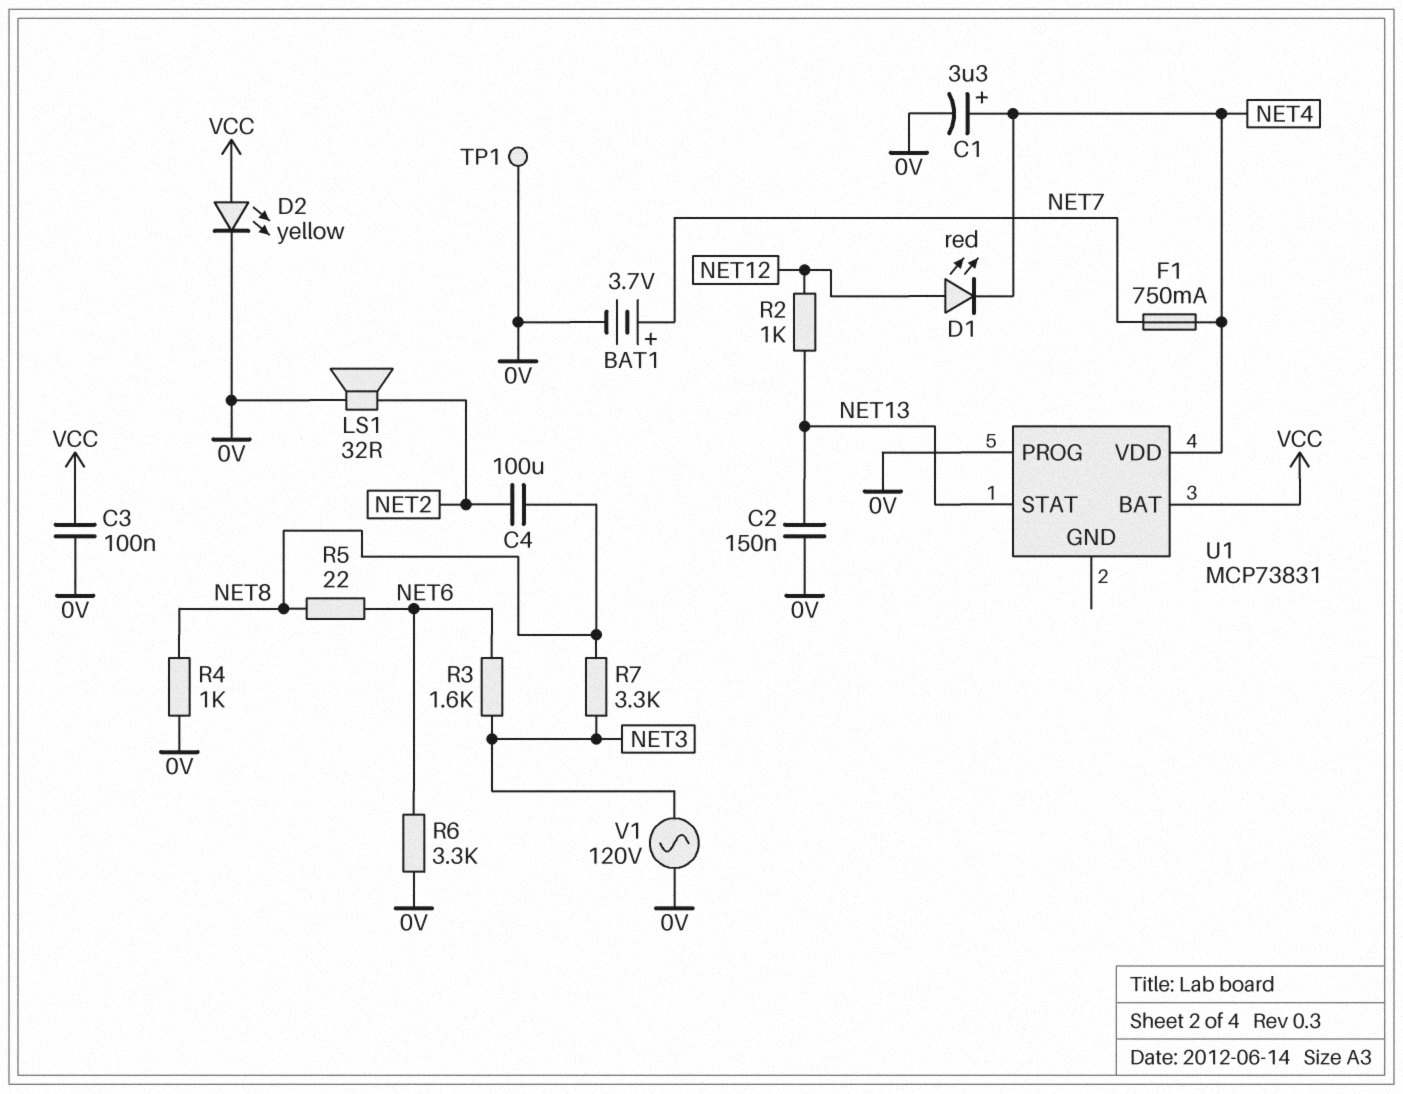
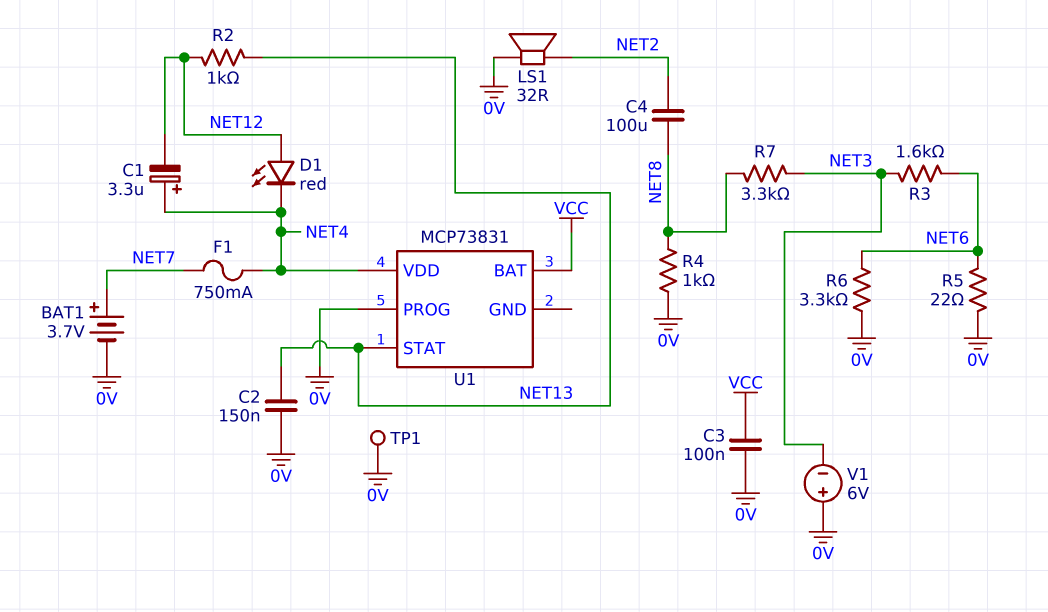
C1: 3.3uF (plus NET4, minus 0V) -> 3.3uF (plus NET4, minus NET12)
D2: LED yellow (A VCC, K 0V) -> none
R5: 22 (NET6, NET8) -> 22 (0V, NET6)
V1: AC 120V (0V, NET3) -> 6V (plus 0V, minus NET3)

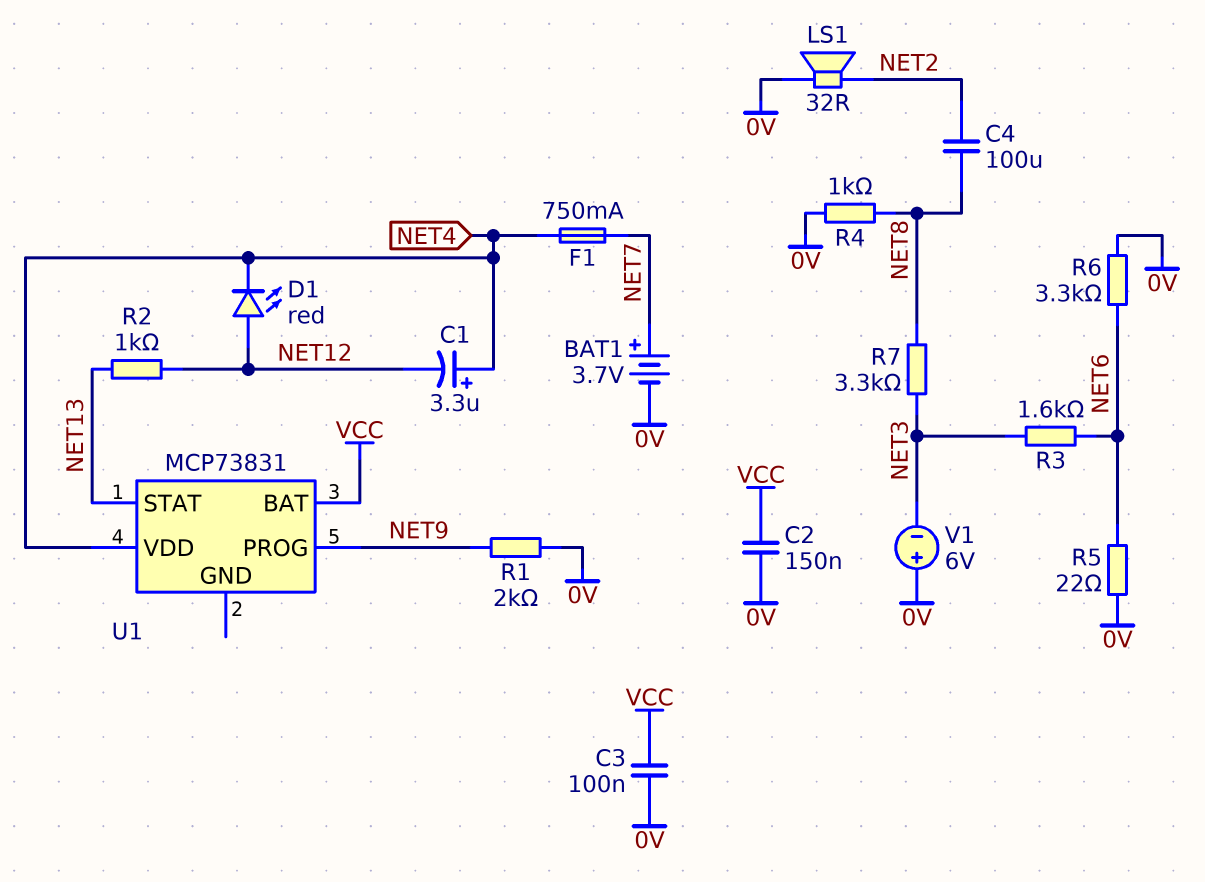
C2: 150nF (0V, NET13) -> 150nF (0V, VCC)
R1: none -> 2k (0V, NET9)
TP1: test point (0V) -> none
U1 pin PROG: 0V -> NET9

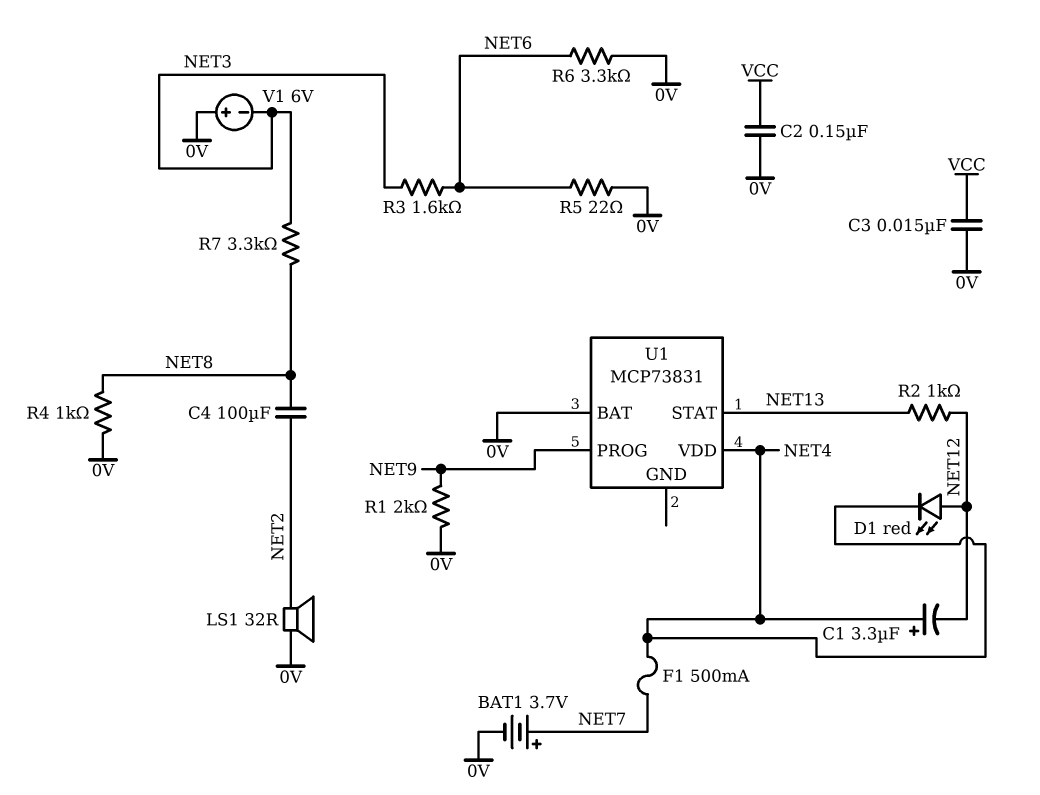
C3: 100nF (0V, VCC) -> 15nF (0V, VCC)
F1: 750mA (NET4, NET7) -> 500mA (NET4, NET7)
U1 pin BAT: VCC -> 0V

